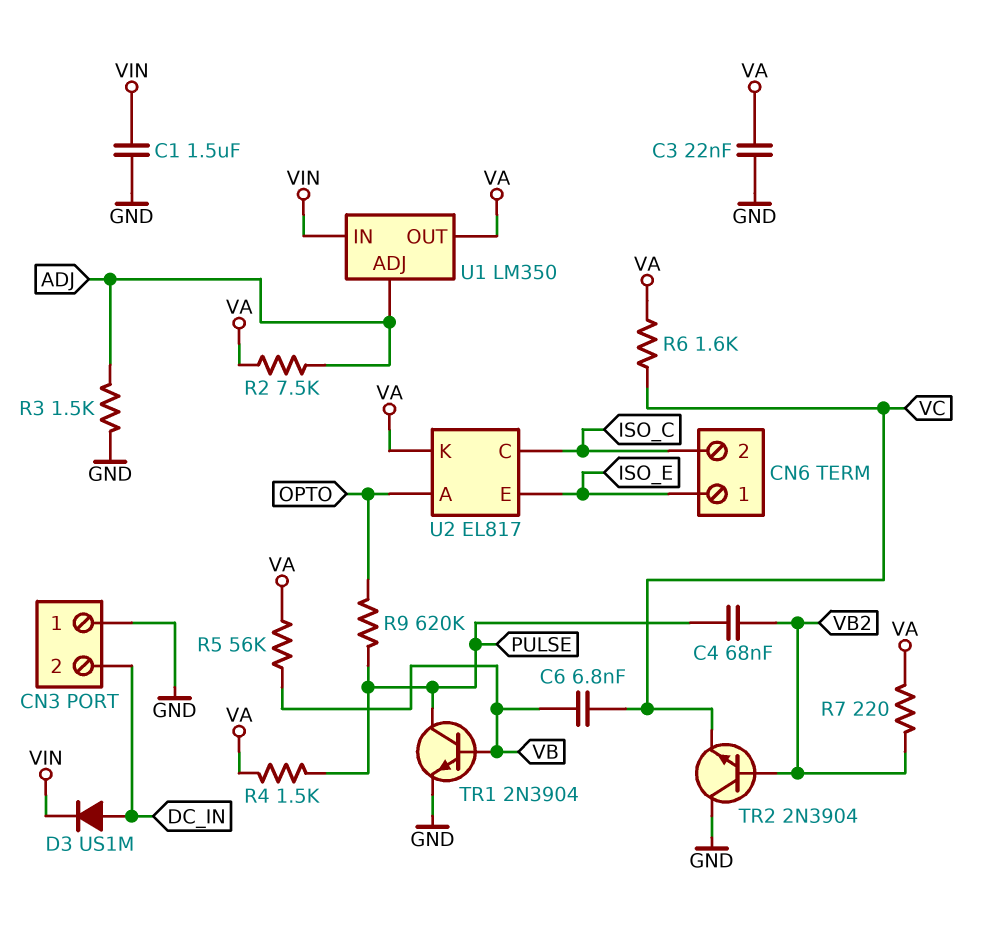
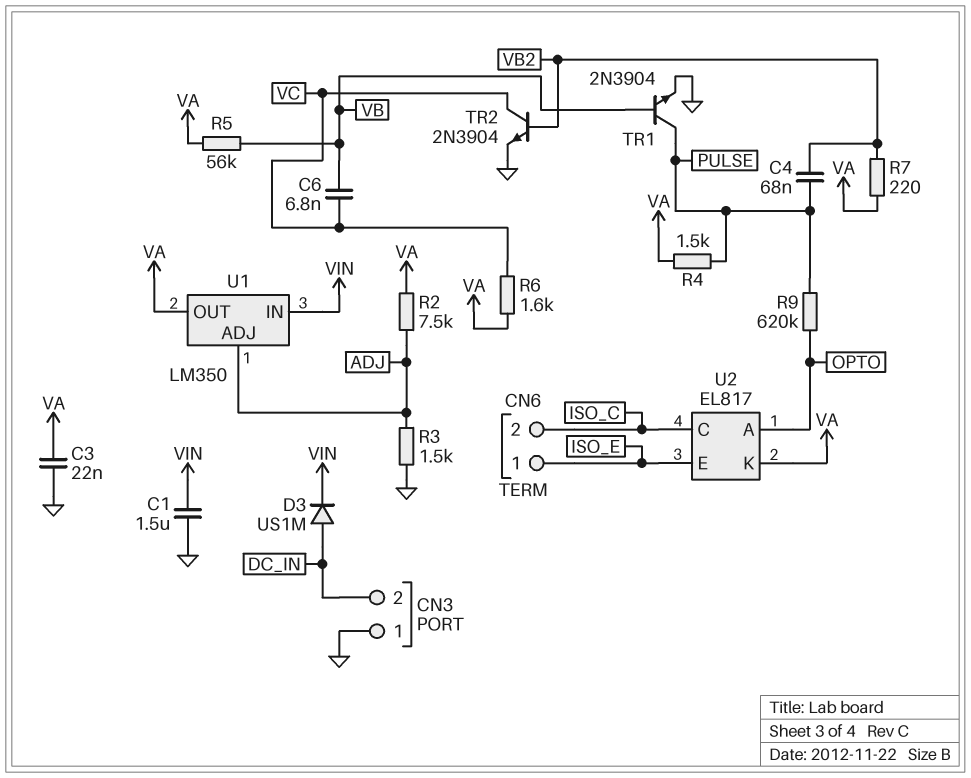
TR2: NPN 2N3904 (B VB2, C GND, E VC) -> NPN 2N3904 (B VB2, C VC, E GND)

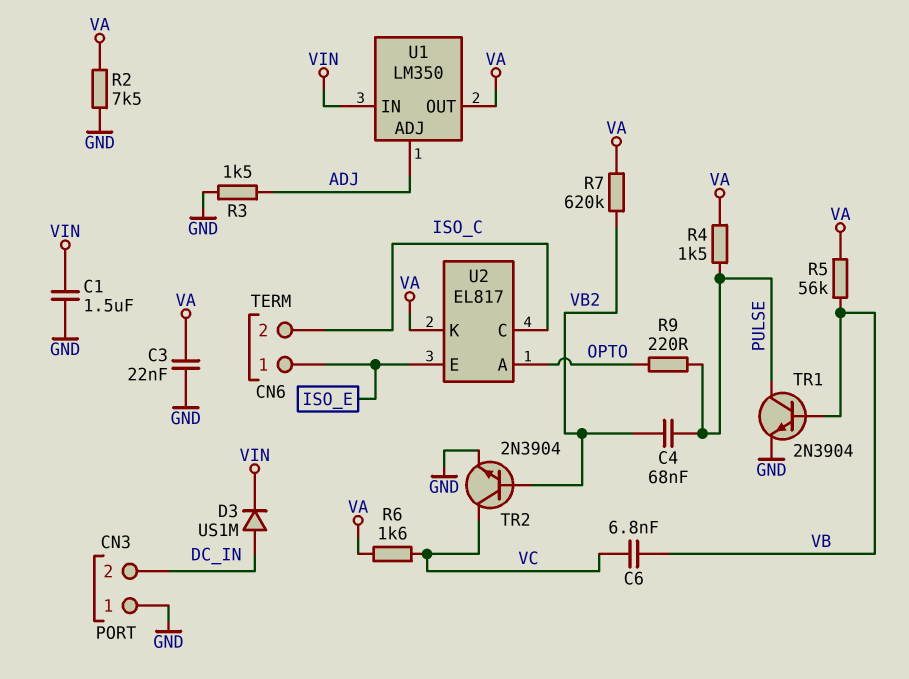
R2: 7.5k (ADJ, VA) -> 7.5k (GND, VA)
R7: 220 (VA, VB2) -> 620k (VA, VB2)
R9: 620k (OPTO, PULSE) -> 220 (OPTO, PULSE)

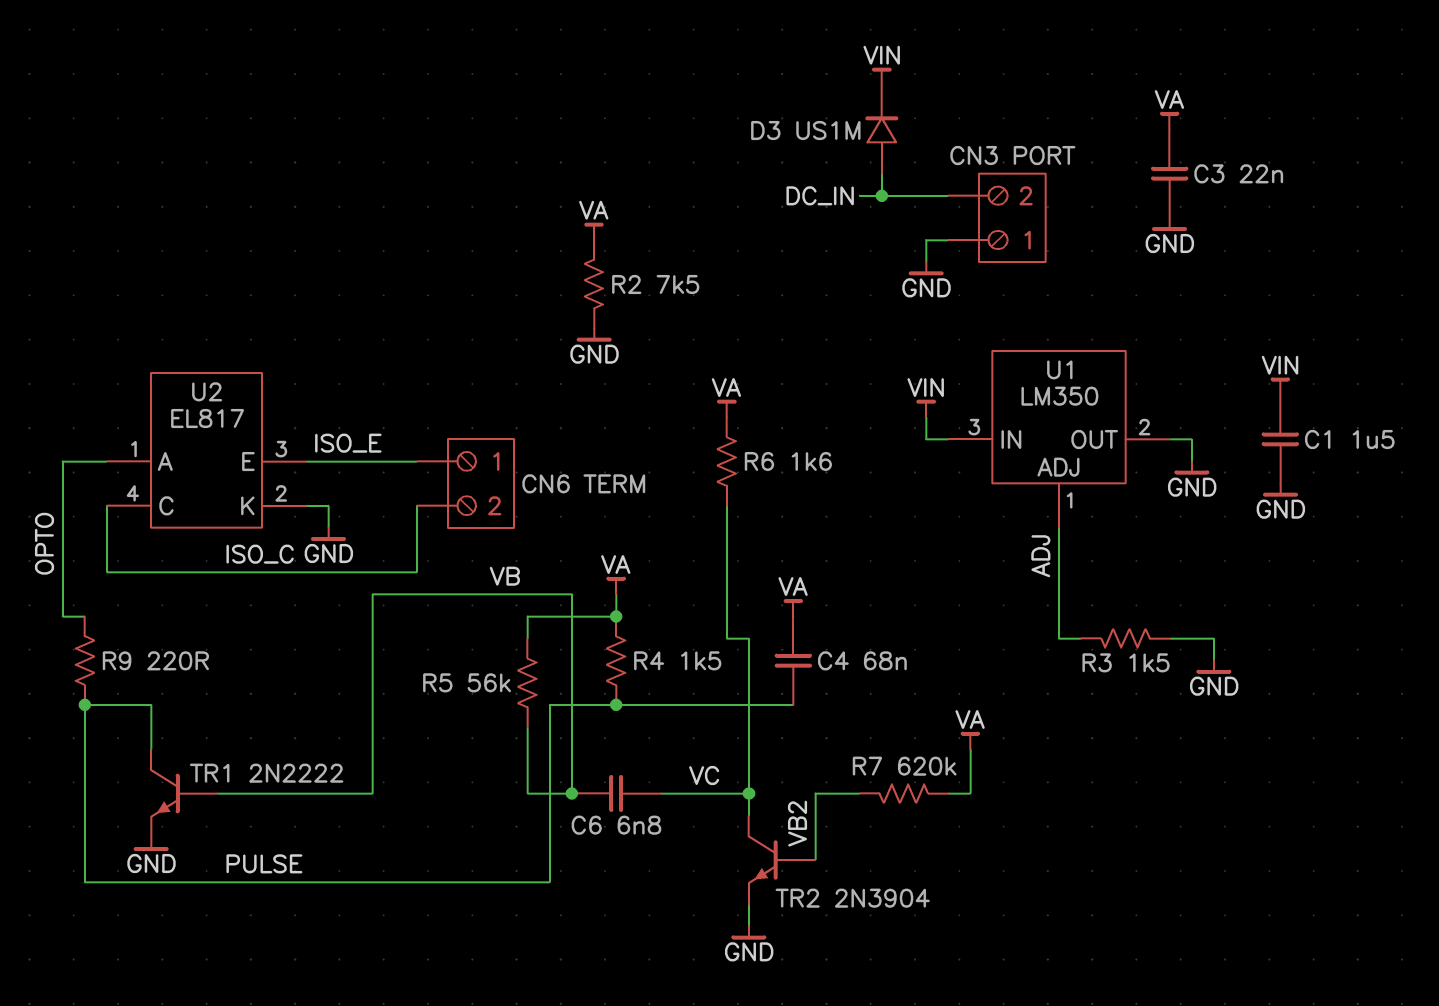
C4: 68nF (PULSE, VB2) -> 68nF (PULSE, VA)
TR1: NPN 2N3904 (B VB, C PULSE, E GND) -> NPN 2N2222 (B VB, C PULSE, E GND)
U1 pin OUT: VA -> GND
U2 pin K: VA -> GND

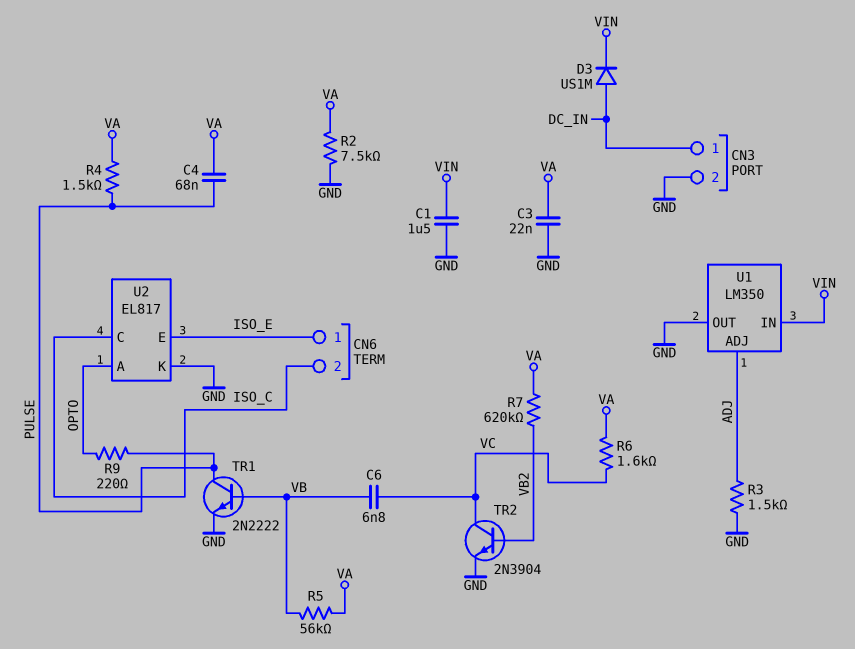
CN3 pin 1: GND -> DC_IN
CN3 pin 2: DC_IN -> GND

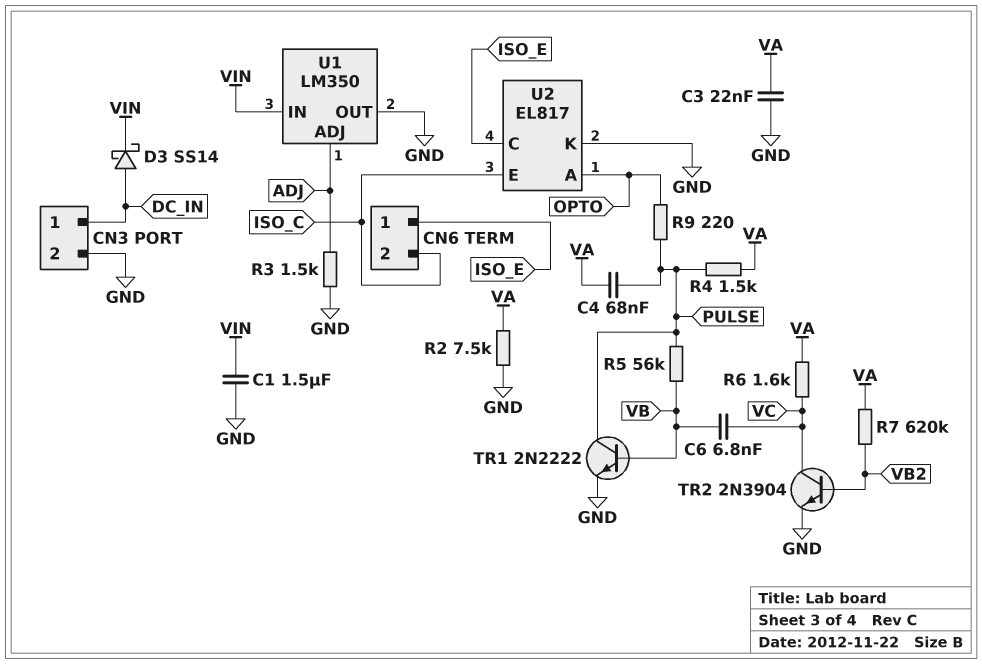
D3: diode US1M (A DC_IN, K VIN) -> schottky SS14 (A DC_IN, K VIN)
R5: 56k (VA, VB) -> 56k (PULSE, VB)
U2 pin C: ISO_C -> ISO_E
U2 pin E: ISO_E -> ISO_C

